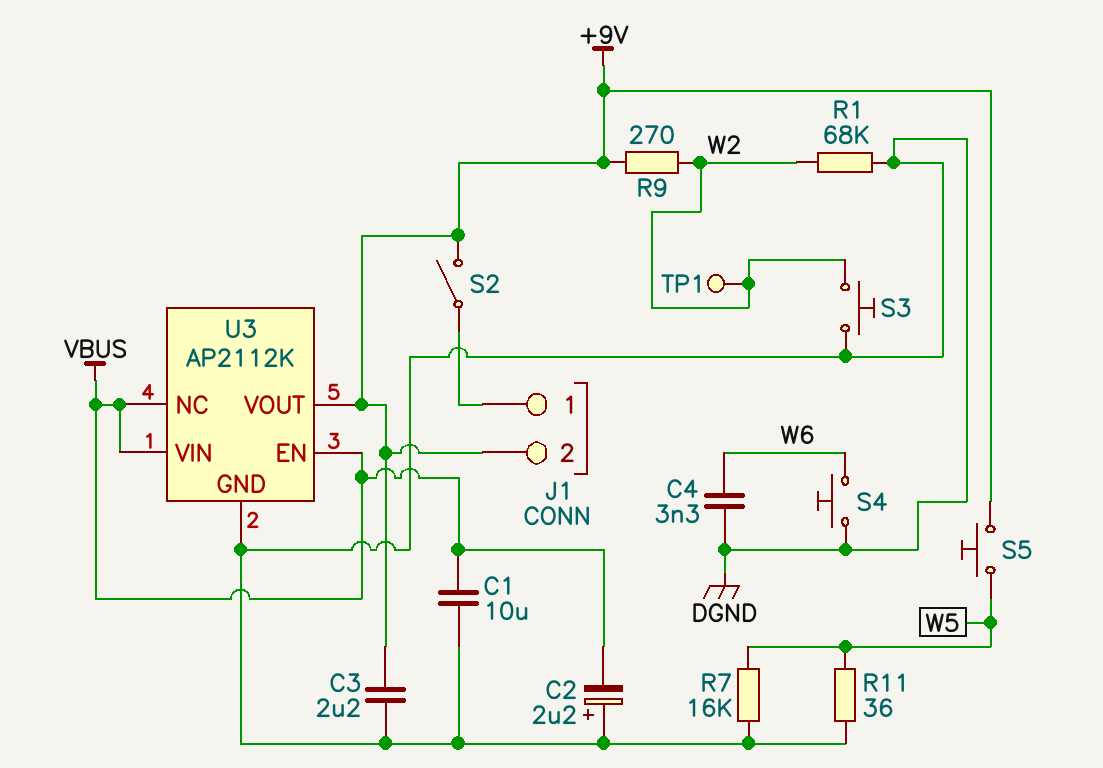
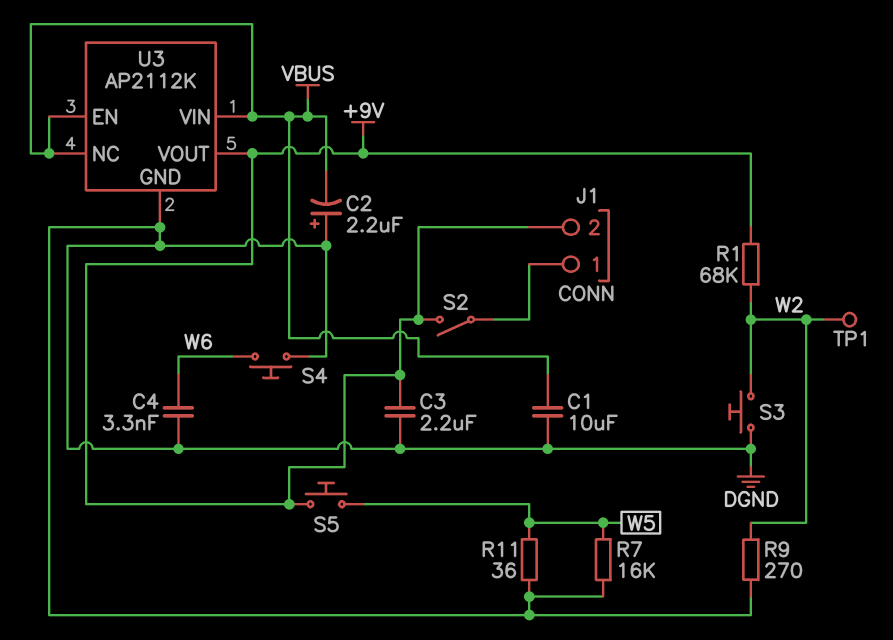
R1: 68k (DGND, W2) -> 68k (+9V, W2)
R9: 270 (+9V, W2) -> 270 (DGND, W2)

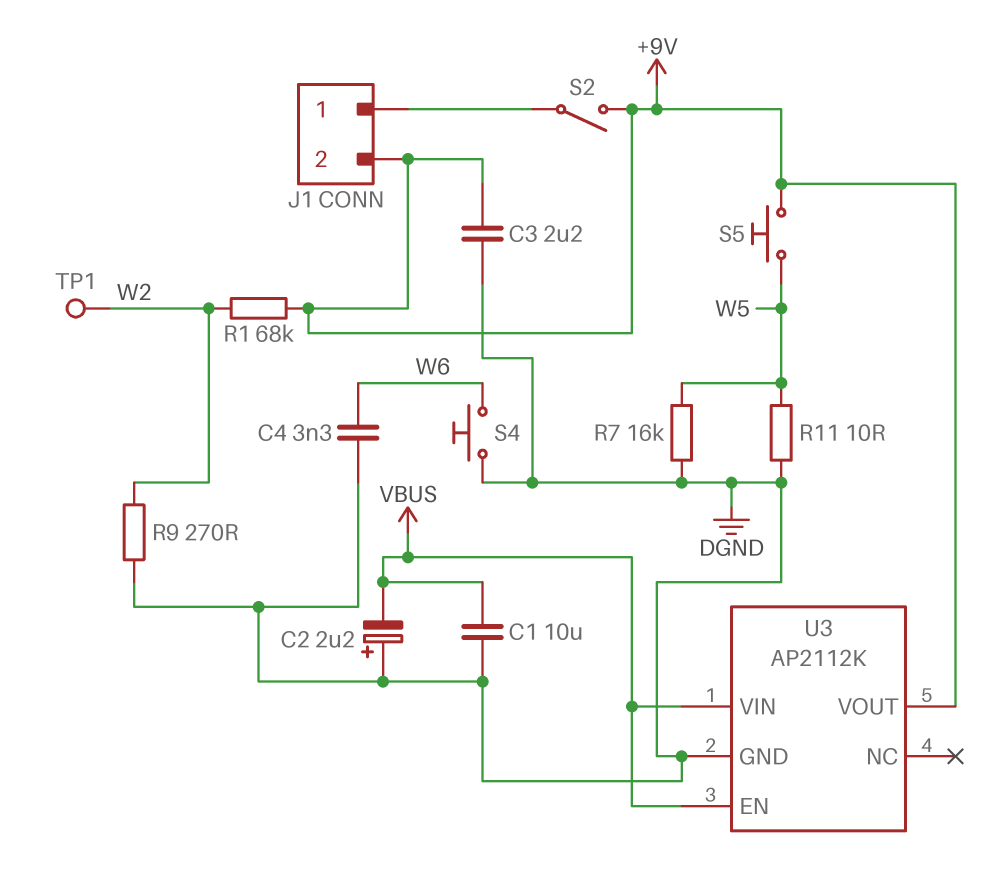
R11: 36 (DGND, W5) -> 10 (DGND, W5)
S3: button (DGND, W2) -> none
U3 pin NC: VBUS -> none

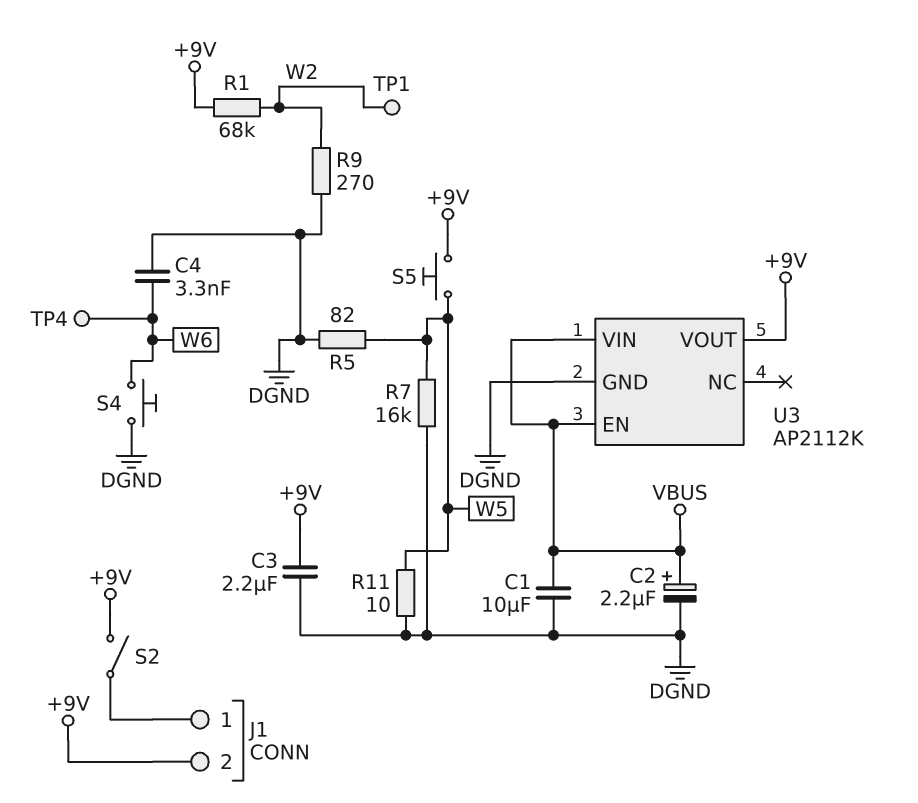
C2: 2.2uF (plus DGND, minus VBUS) -> 2.2uF (plus VBUS, minus DGND)
R5: none -> 82 (DGND, W5)
TP4: none -> test point (W6)

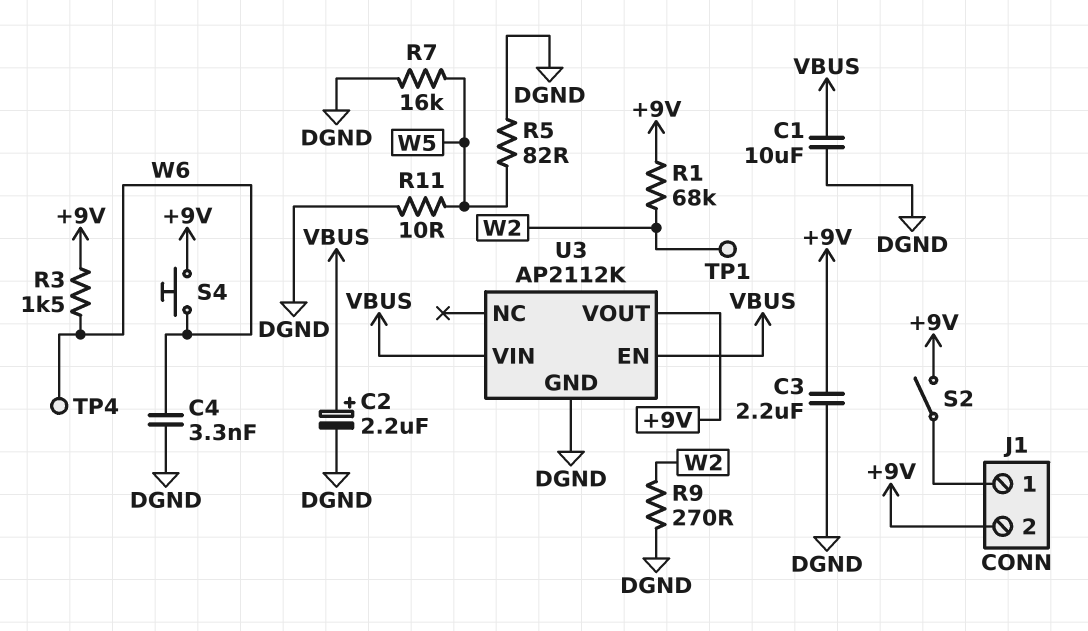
R3: none -> 1.5k (+9V, W6)
S4: button (DGND, W6) -> button (+9V, W6)
S5: button (+9V, W5) -> none

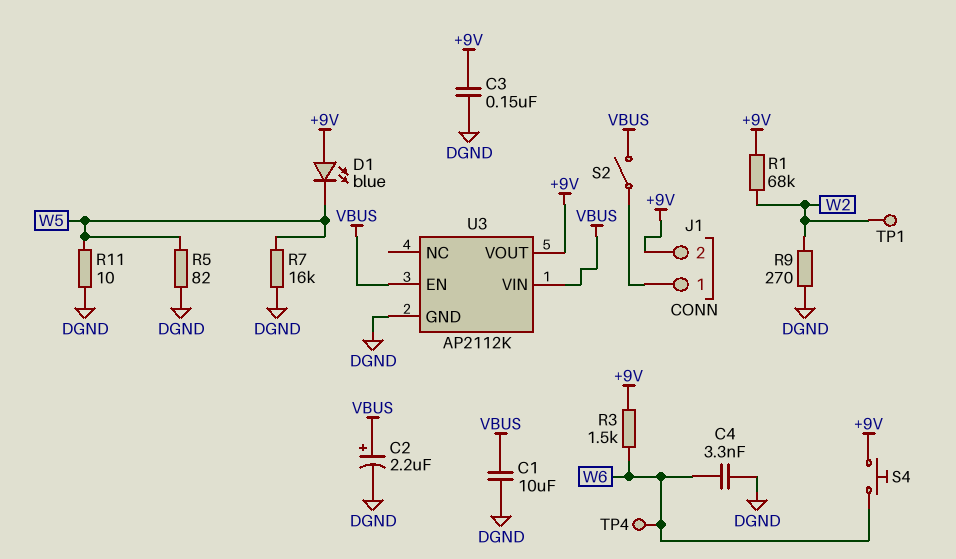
C3: 2.2uF (+9V, DGND) -> 150nF (+9V, DGND)
D1: none -> LED blue (A +9V, K W5)
S2: switch (+9V, J1/1) -> switch (J1/1, VBUS)

